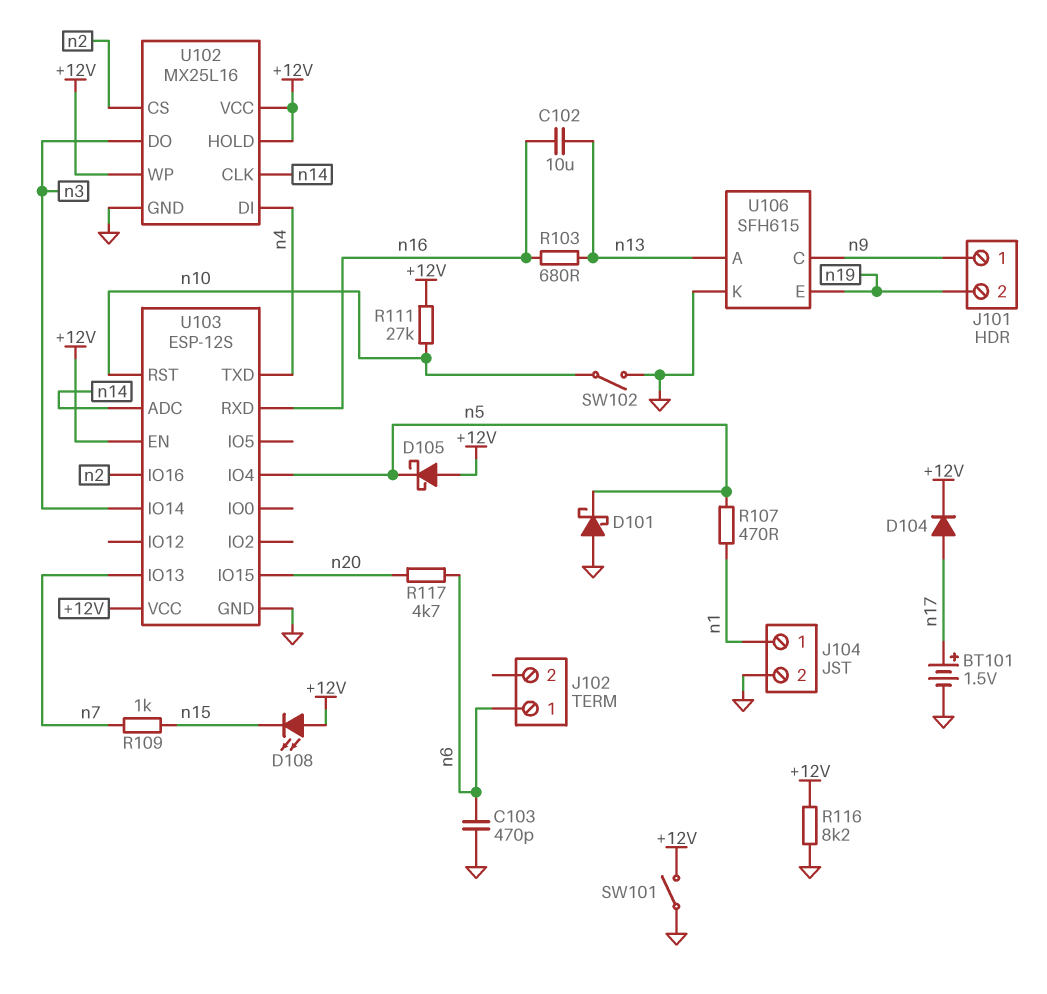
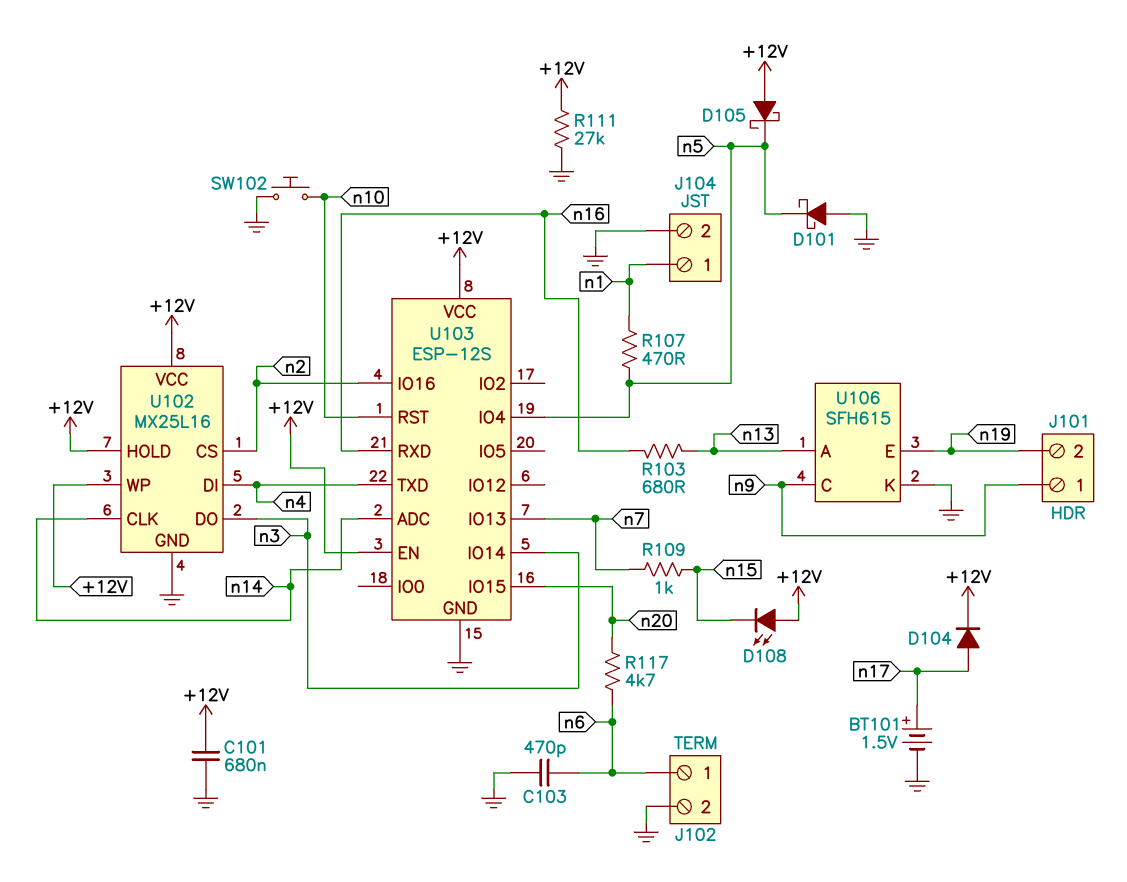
C101: none -> 680nF (+12V, GND)
C102: 10uF (n13, n16) -> none
J102 pin 2: none -> GND
R111: 27k (+12V, n10) -> 27k (+12V, GND)
R116: 8.2k (+12V, GND) -> none
SW101: switch (+12V, GND) -> none
SW102: switch (GND, n10) -> button (GND, n10)

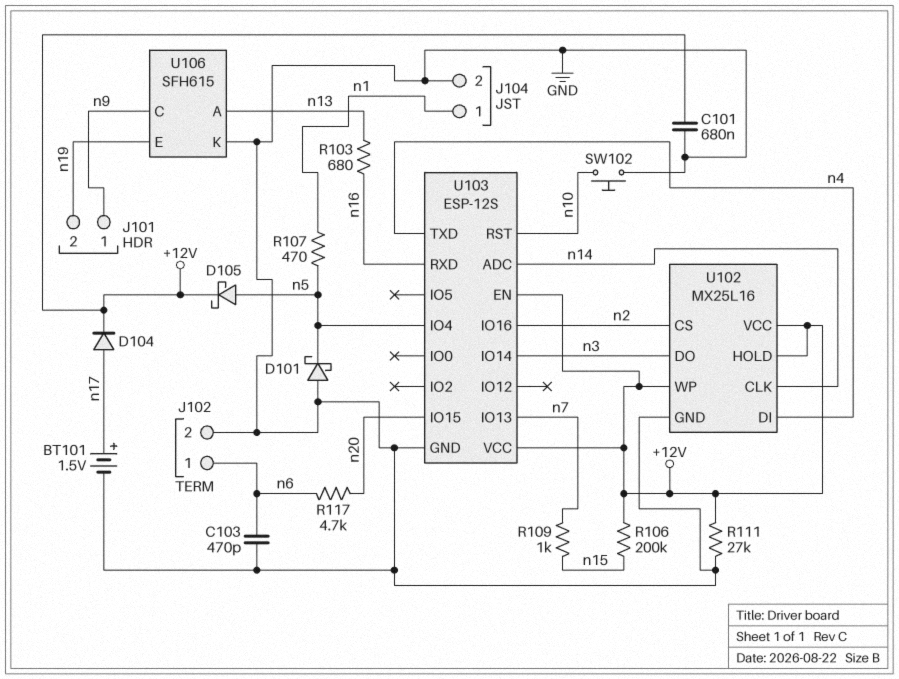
D105: schottky (A +12V, K n5) -> schottky (A n5, K +12V)
D108: LED (A +12V, K n15) -> none
R106: none -> 200k (+12V, n15)

